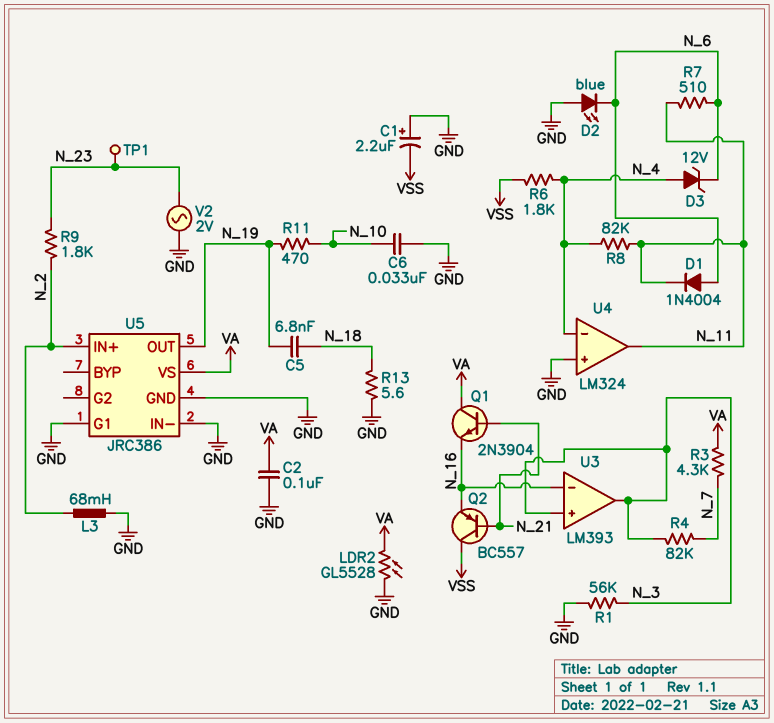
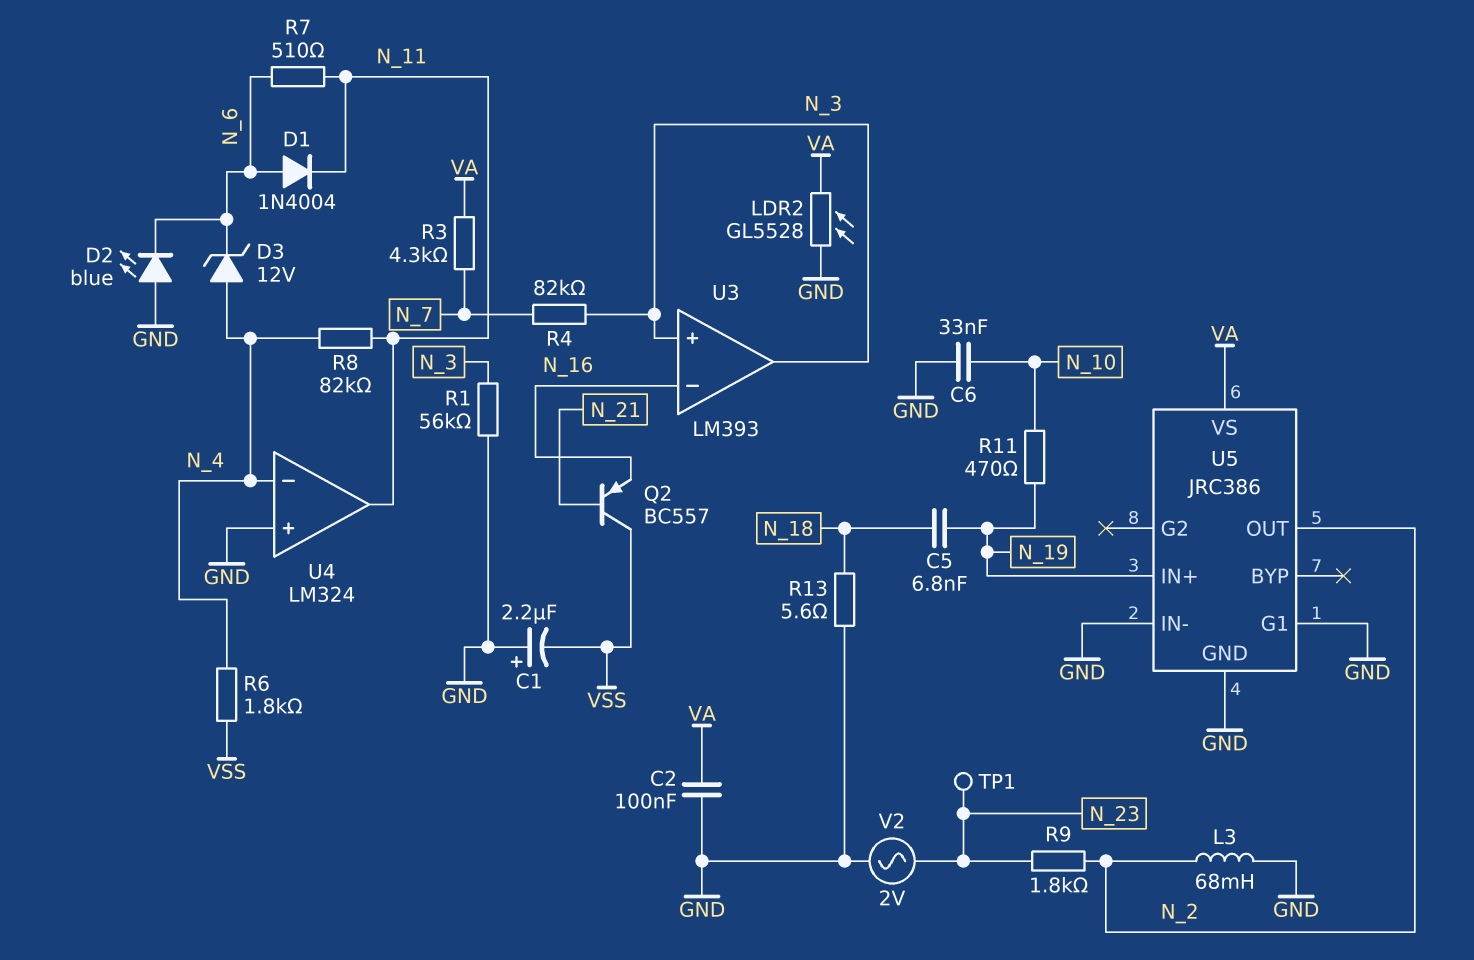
Q1: NPN 2N3904 (B N_21, C VA, E N_16) -> none
U5 pin IN+: N_2 -> N_19
U5 pin OUT: N_19 -> N_2

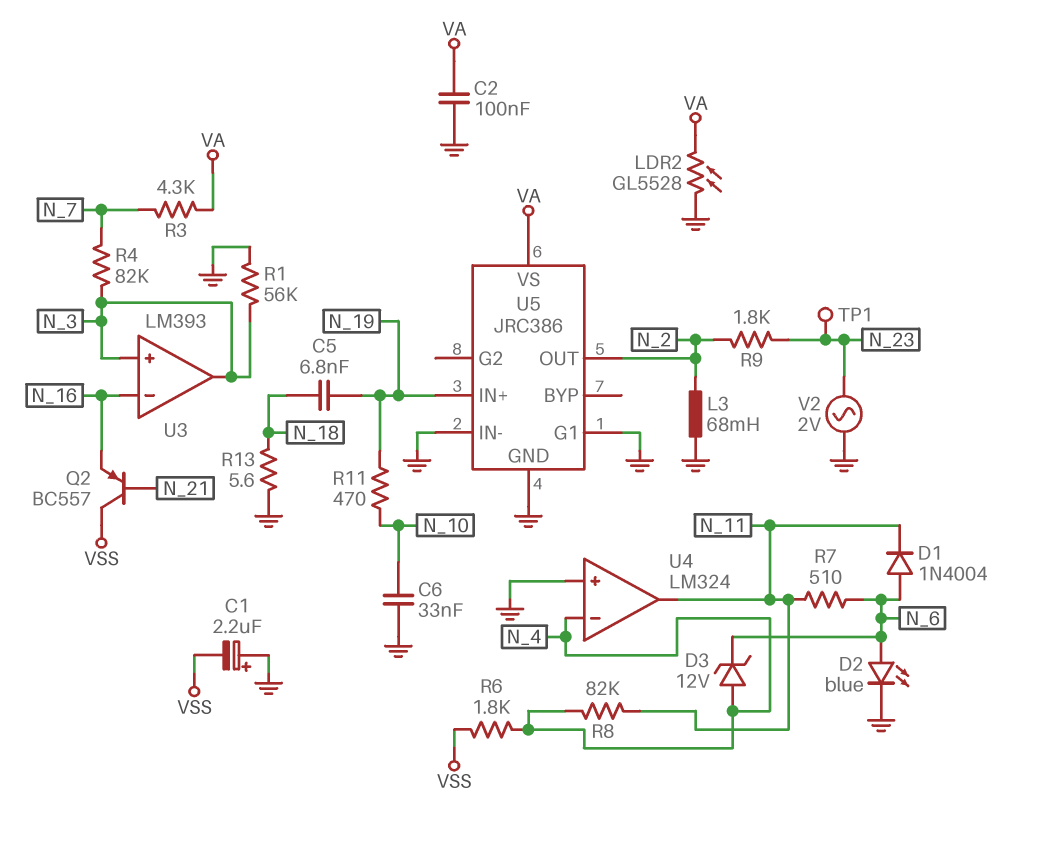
D2: LED blue (A GND, K N_6) -> LED blue (A N_6, K GND)

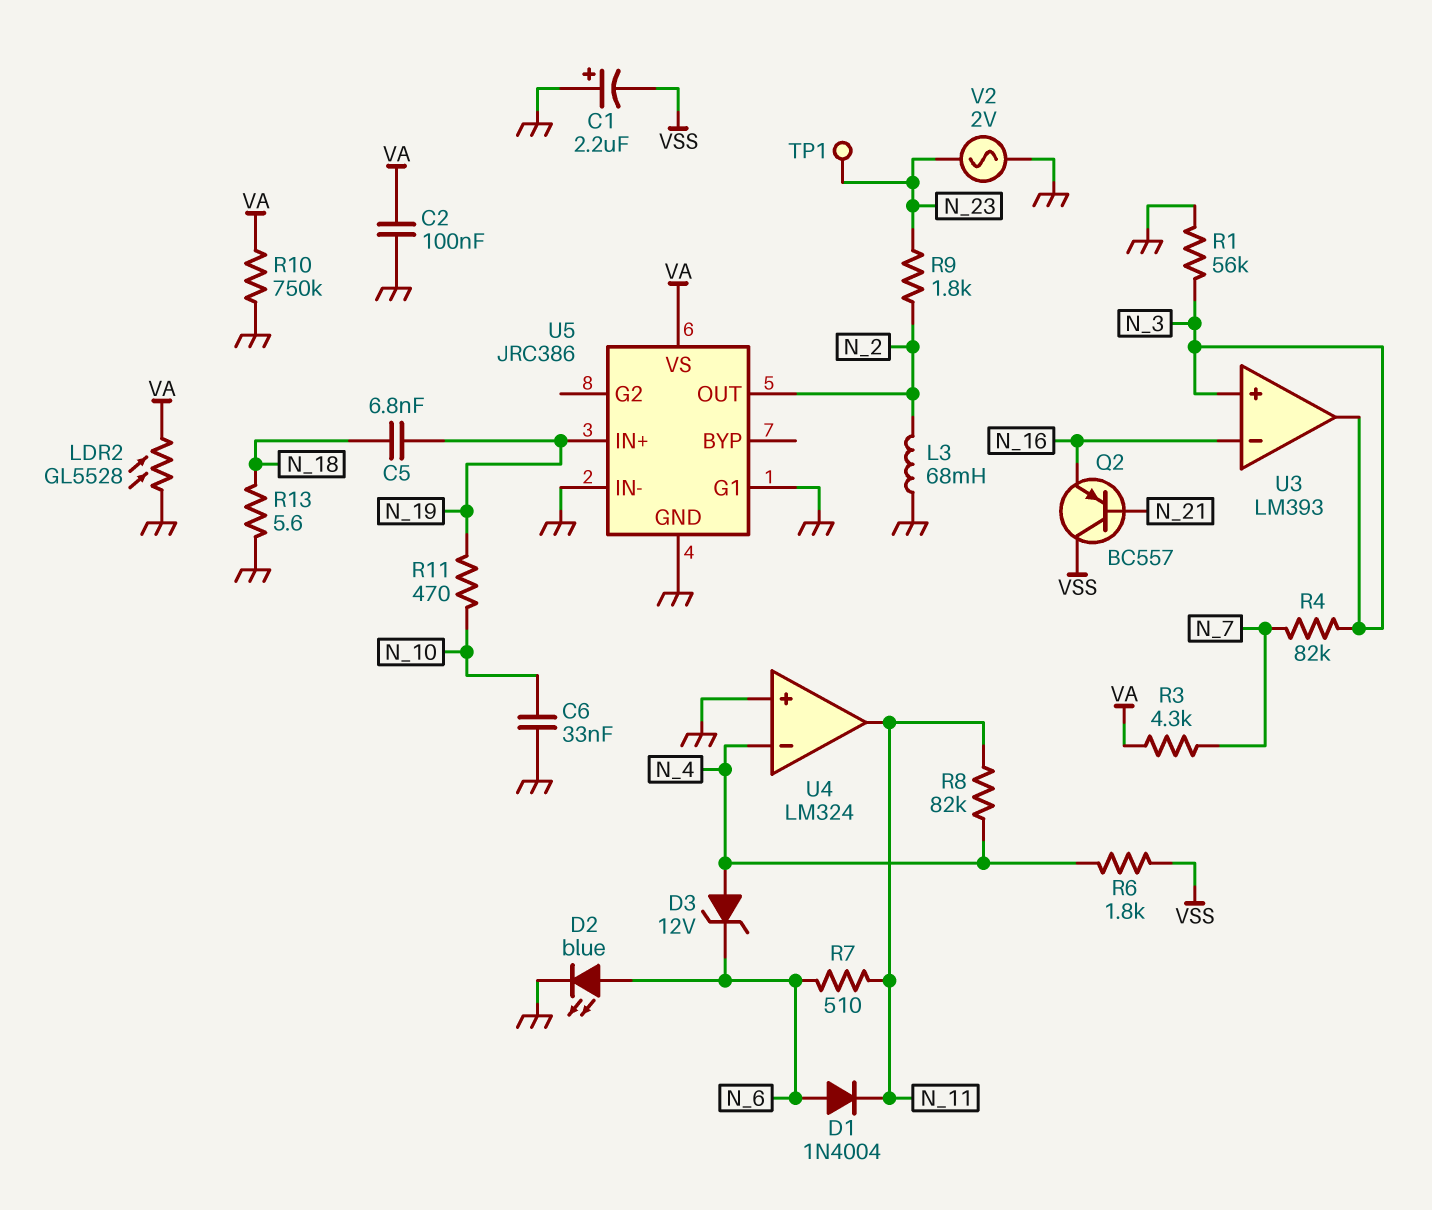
R10: none -> 750k (GND, VA)

